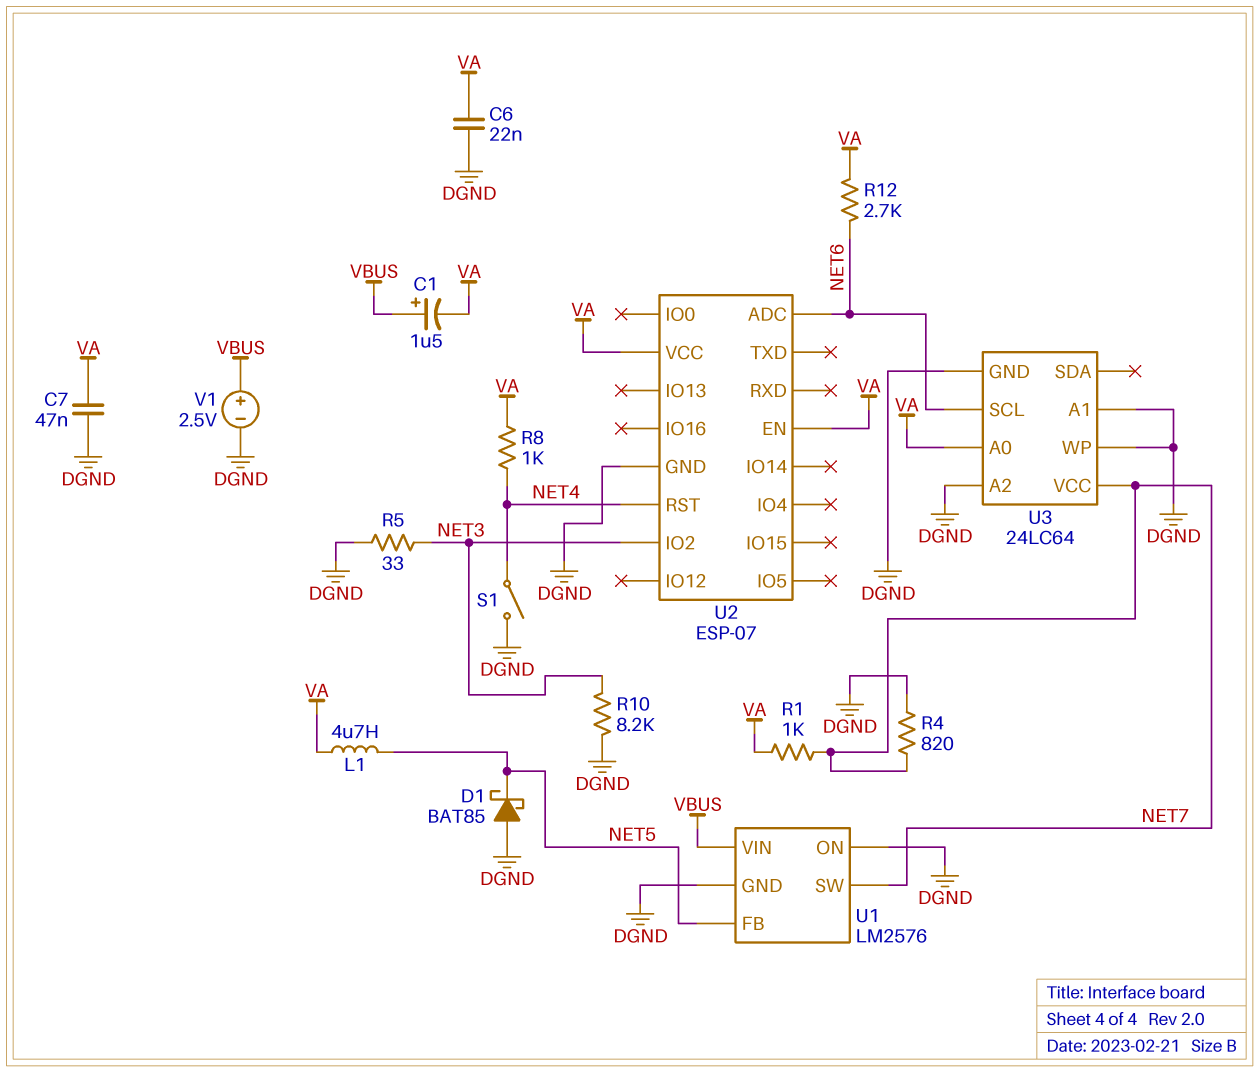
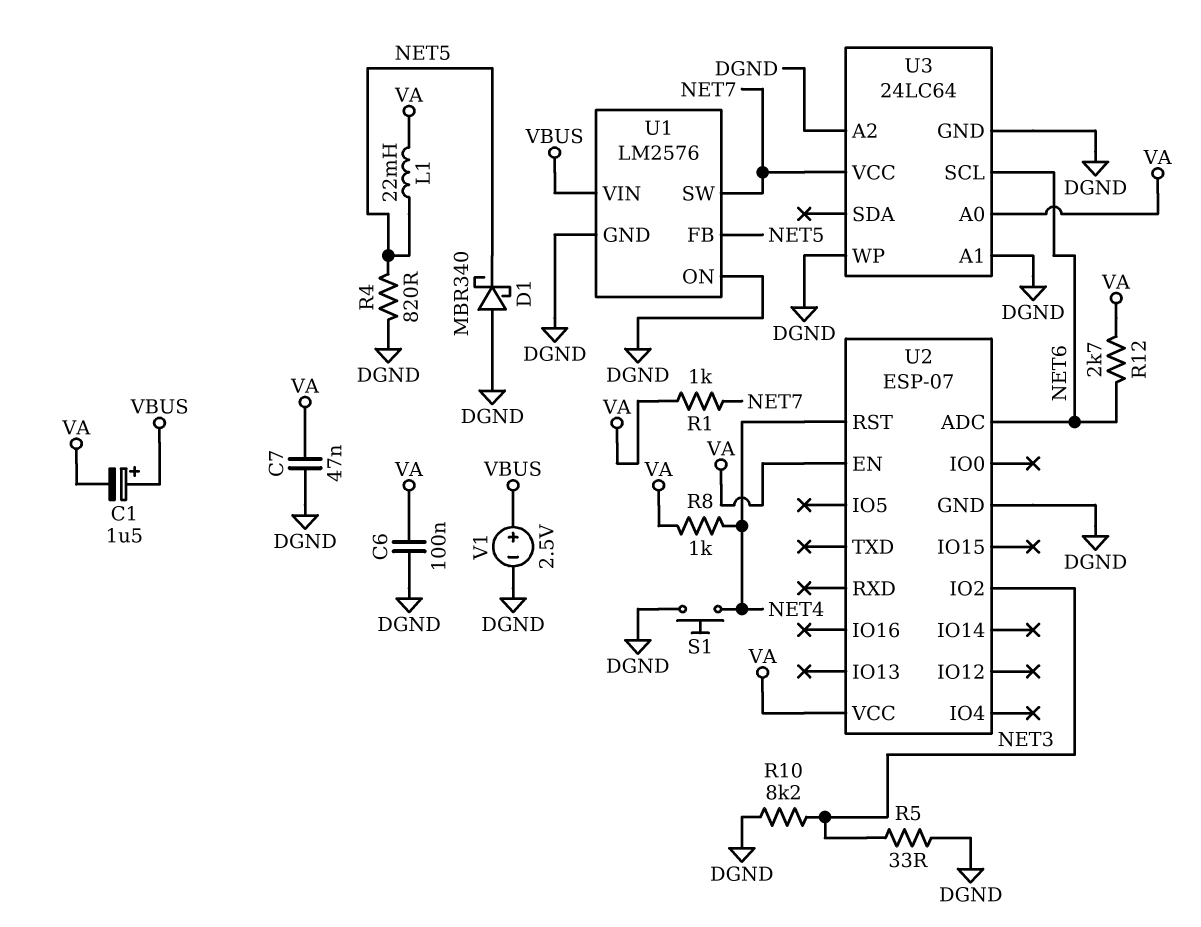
C6: 22nF (DGND, VA) -> 100nF (DGND, VA)
D1: schottky BAT85 (A DGND, K NET5) -> schottky MBR340 (A DGND, K NET5)
L1: 4.7uH (NET5, VA) -> 22mH (NET5, VA)
R4: 820 (DGND, NET7) -> 820 (DGND, NET5)
S1: switch (DGND, NET4) -> button (DGND, NET4)

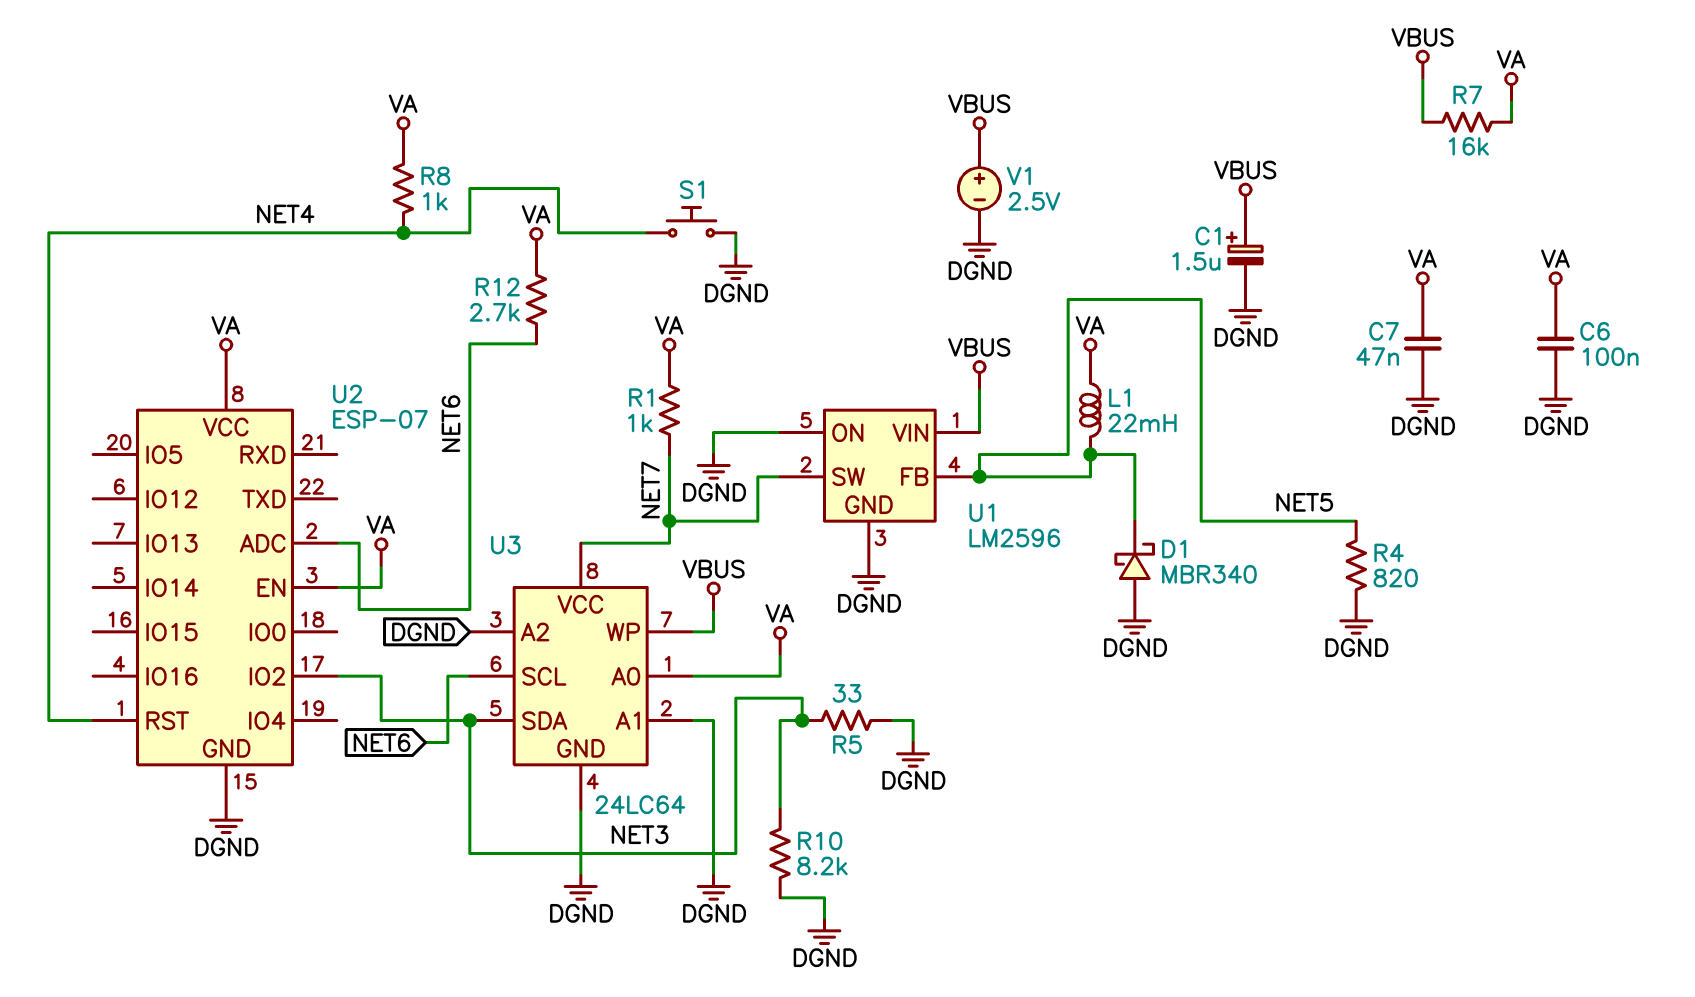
C1: 1.5uF (plus VBUS, minus VA) -> 1.5uF (plus VBUS, minus DGND)
R7: none -> 16k (VA, VBUS)
U1: LM2576 -> LM2596
U3 pin SDA: none -> NET3
U3 pin WP: DGND -> VBUS

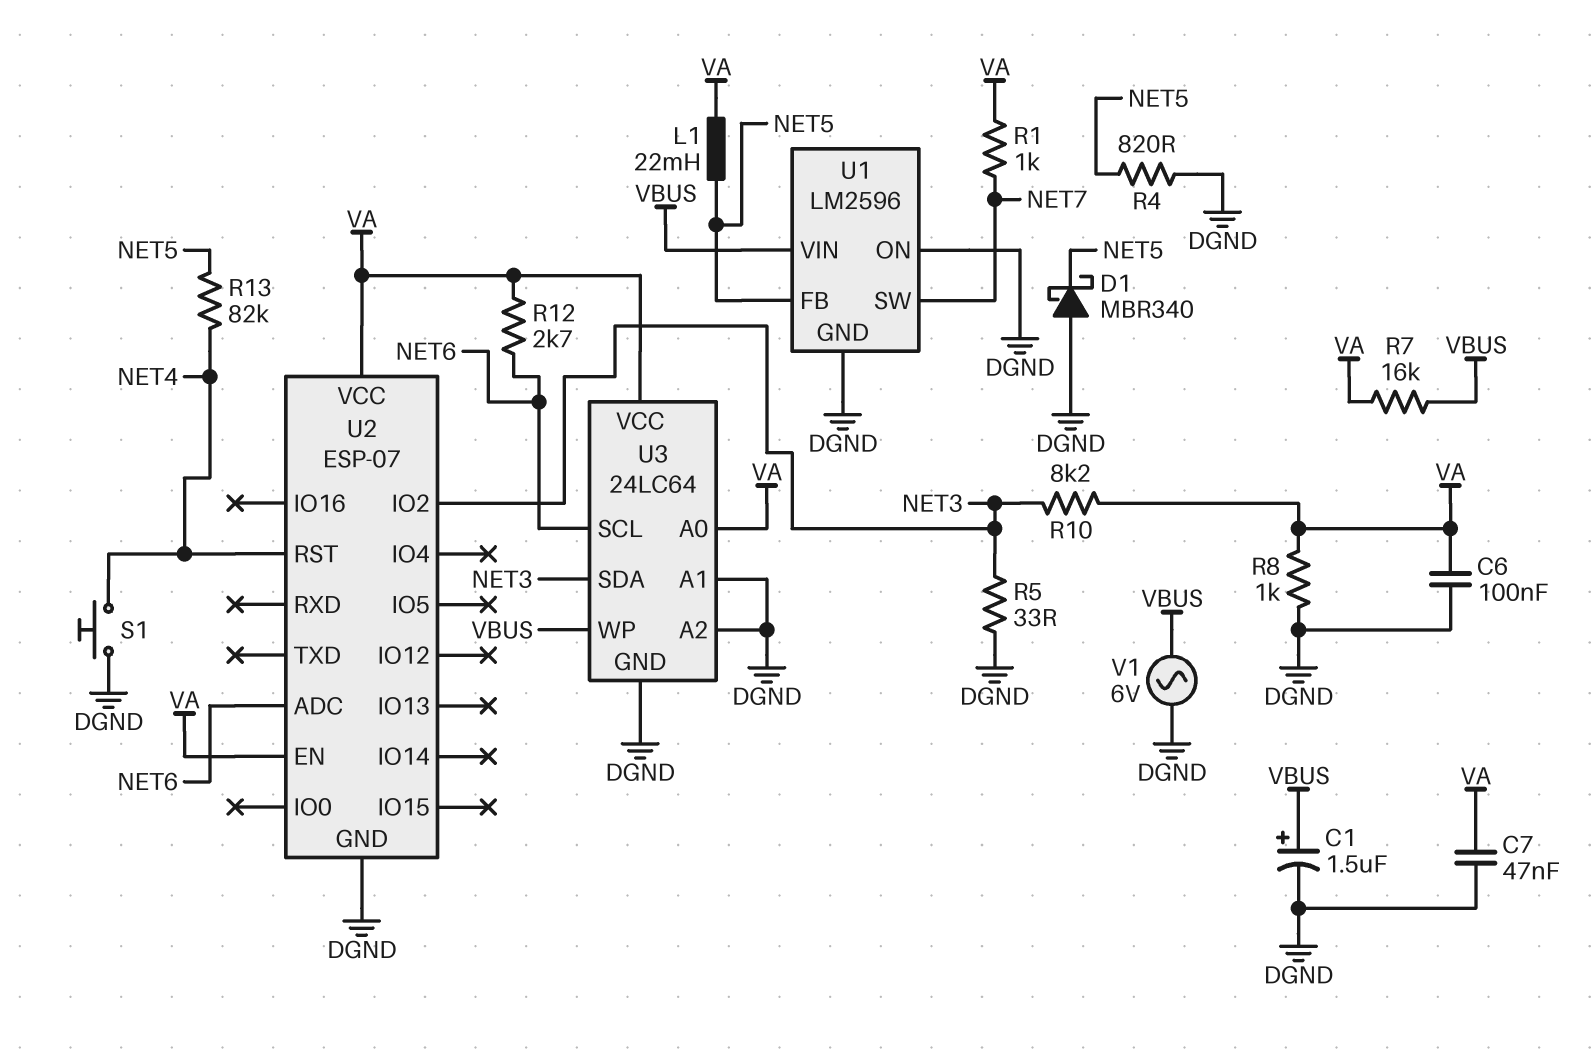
R8: 1k (NET4, VA) -> 1k (DGND, VA)
R10: 8.2k (DGND, NET3) -> 8.2k (NET3, VA)
R13: none -> 82k (NET4, NET5)
U3 pin VCC: NET7 -> VA
V1: 2.5V (plus VBUS, minus DGND) -> AC 6V (DGND, VBUS)

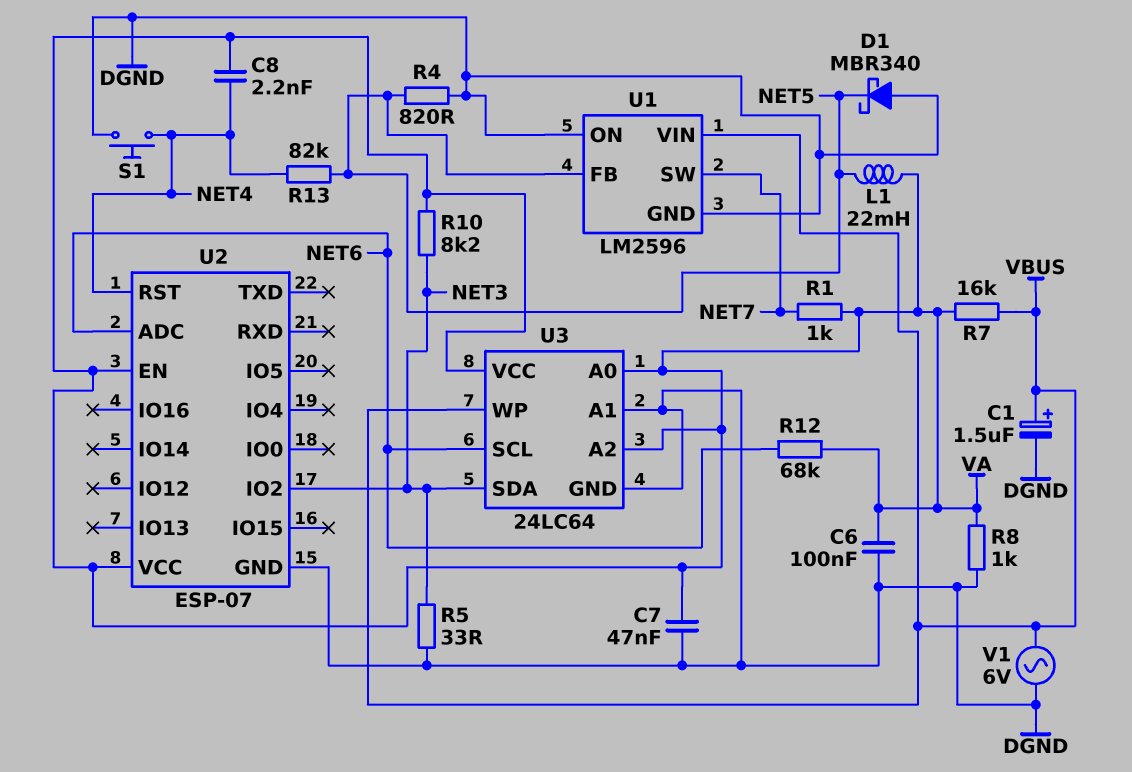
C8: none -> 2.2nF (NET4, VA)
R12: 2.7k (NET6, VA) -> 68k (NET6, VA)
U3 pin A2: DGND -> VA

